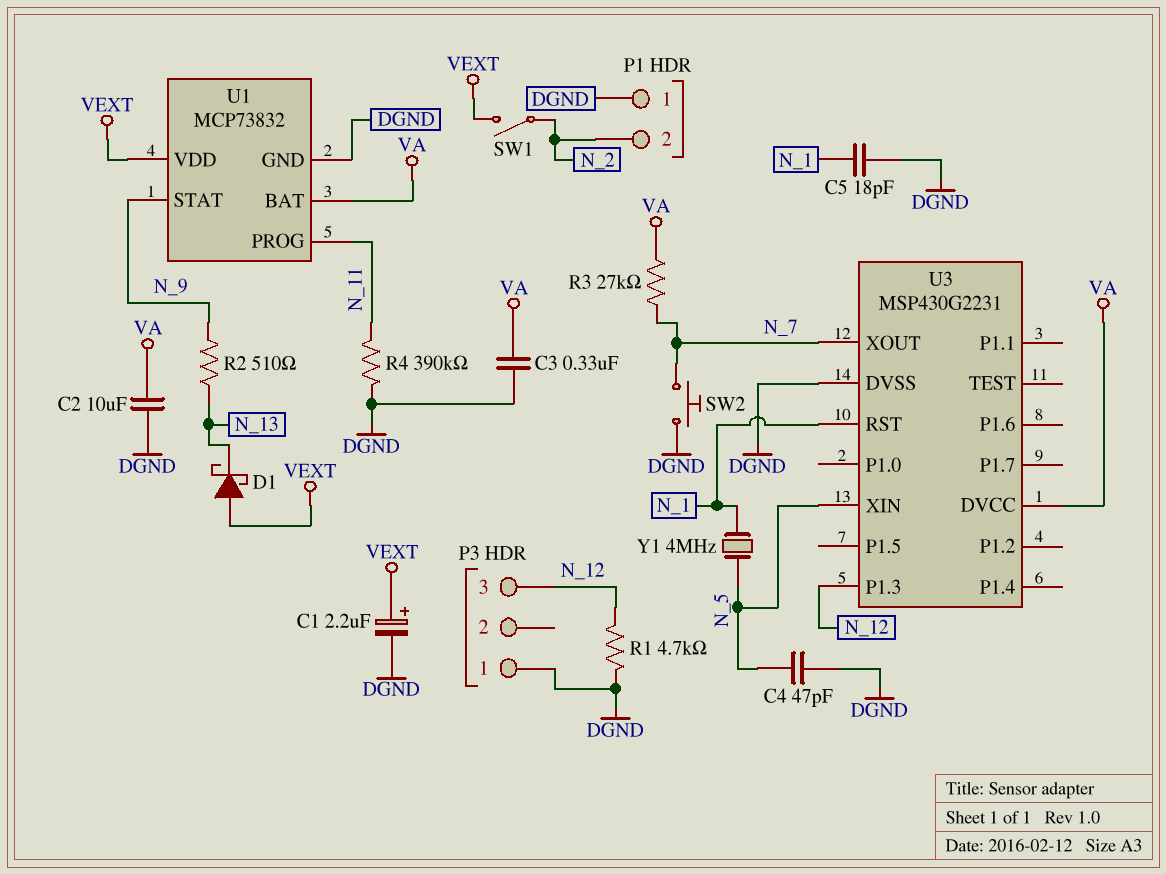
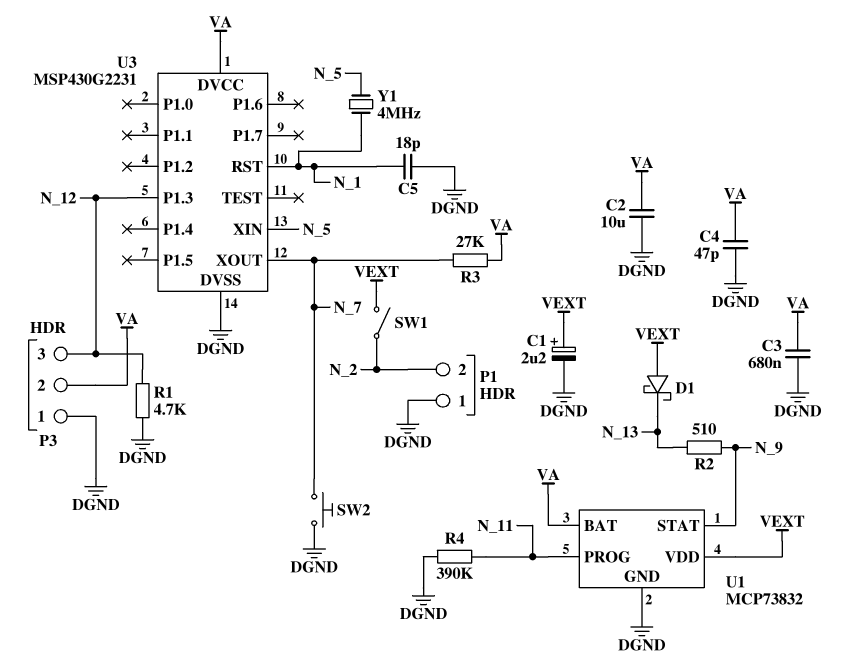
C3: 330nF (DGND, VA) -> 680nF (DGND, VA)
C4: 47pF (DGND, N_5) -> 47pF (DGND, VA)
P3 pin 2: none -> VA

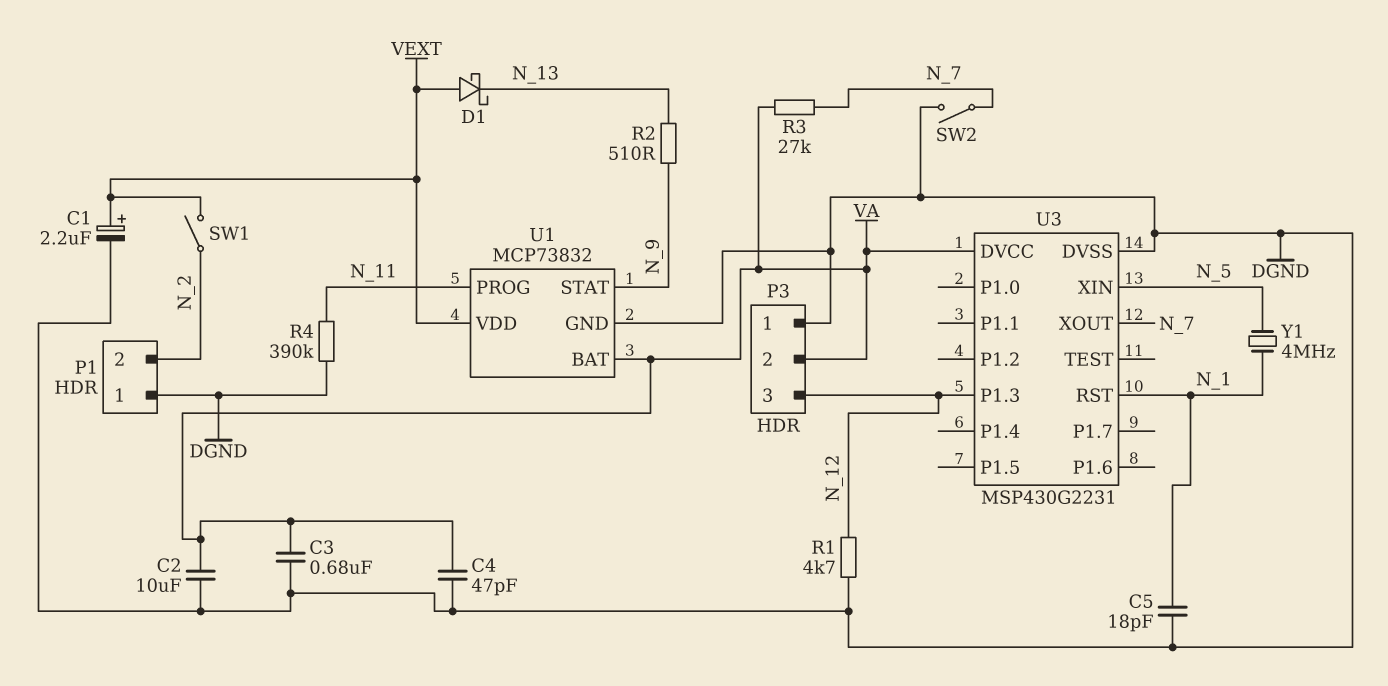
SW2: button (DGND, N_7) -> switch (DGND, N_7)

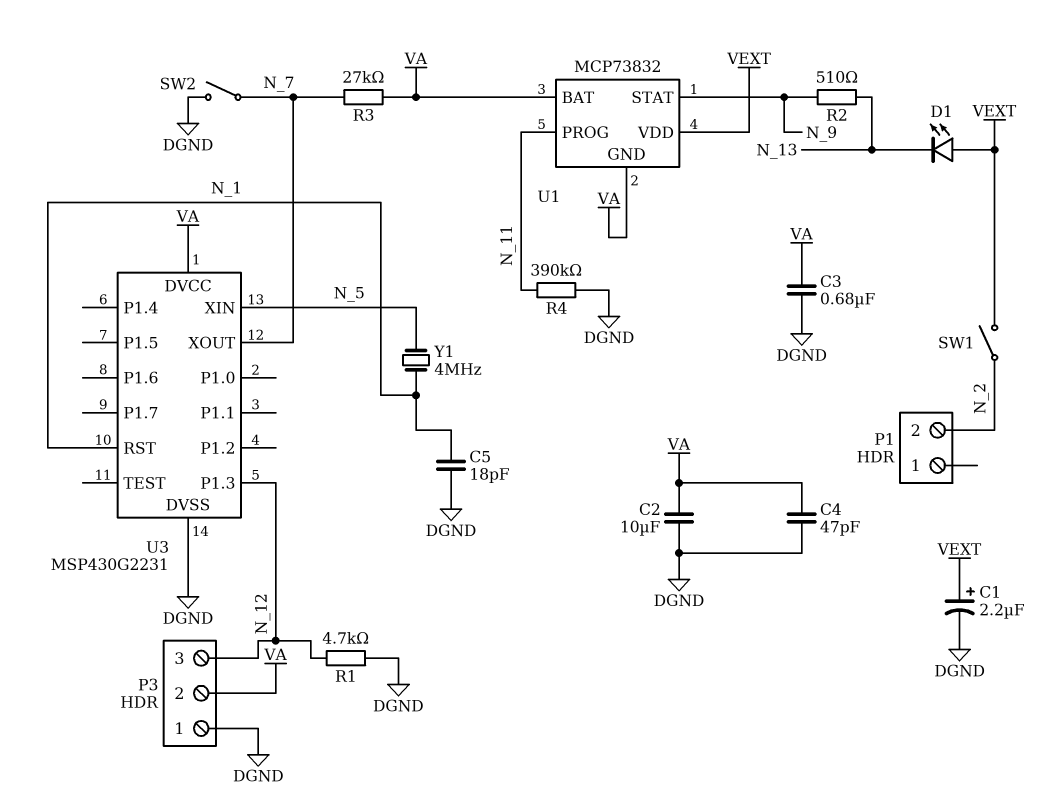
D1: schottky (A VEXT, K N_13) -> LED (A VEXT, K N_13)
P1 pin 1: DGND -> none
U1 pin GND: DGND -> VA

